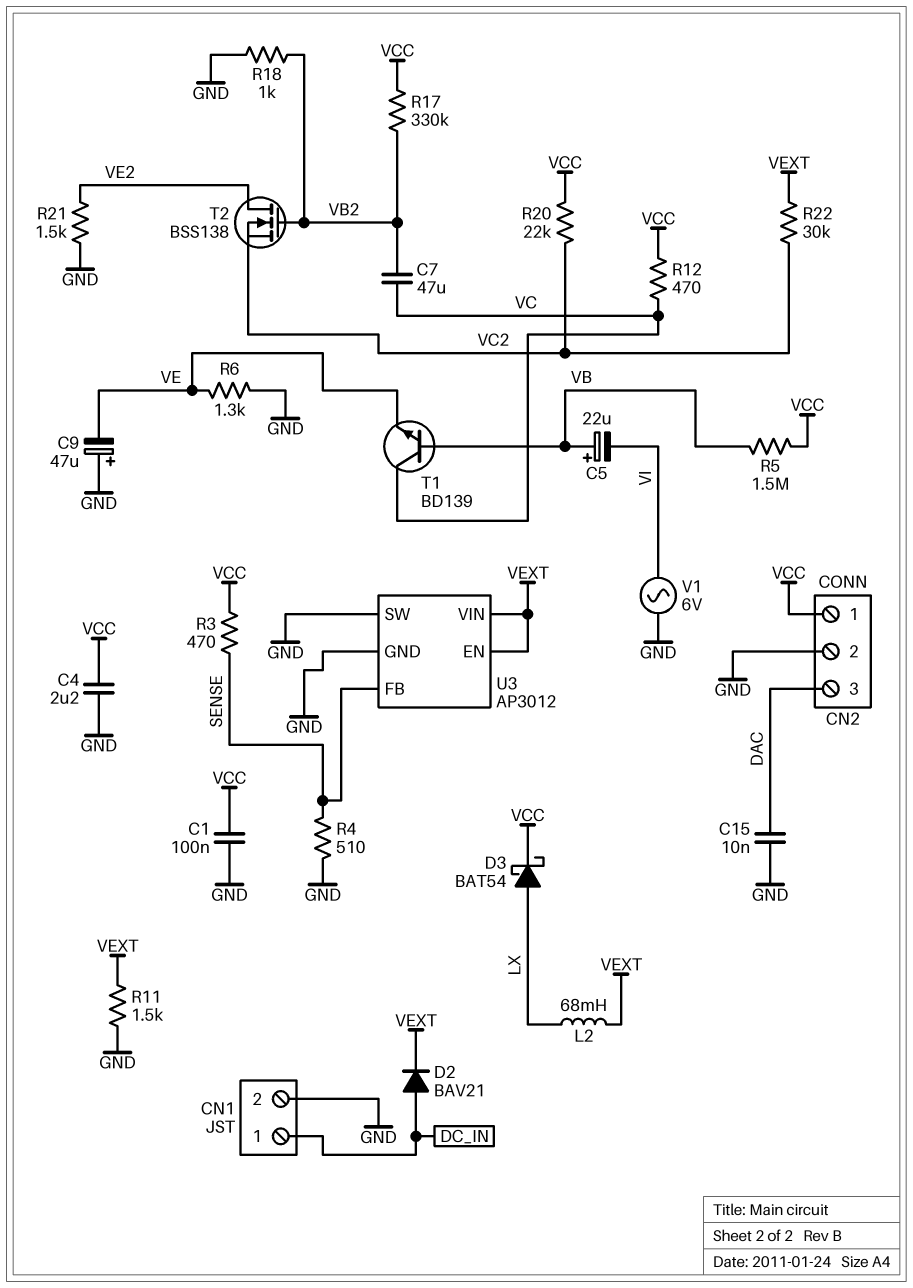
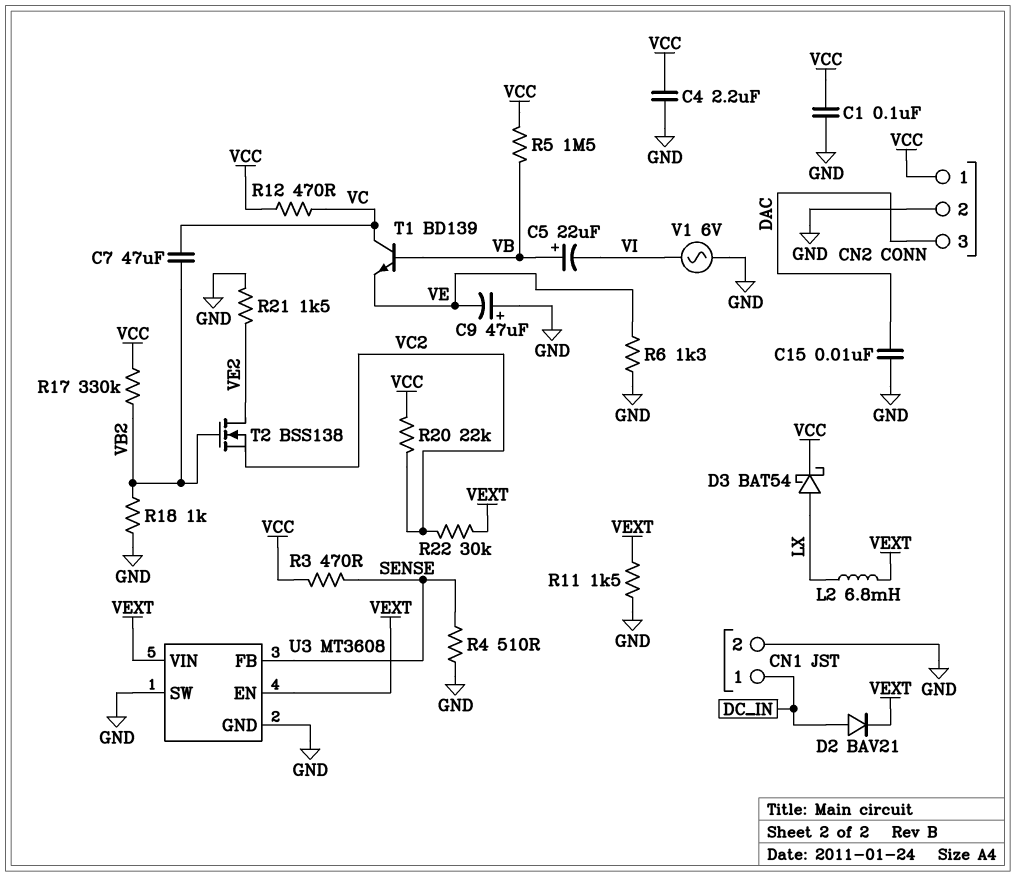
L2: 68mH (LX, VEXT) -> 6.8mH (LX, VEXT)
U3: AP3012 -> MT3608

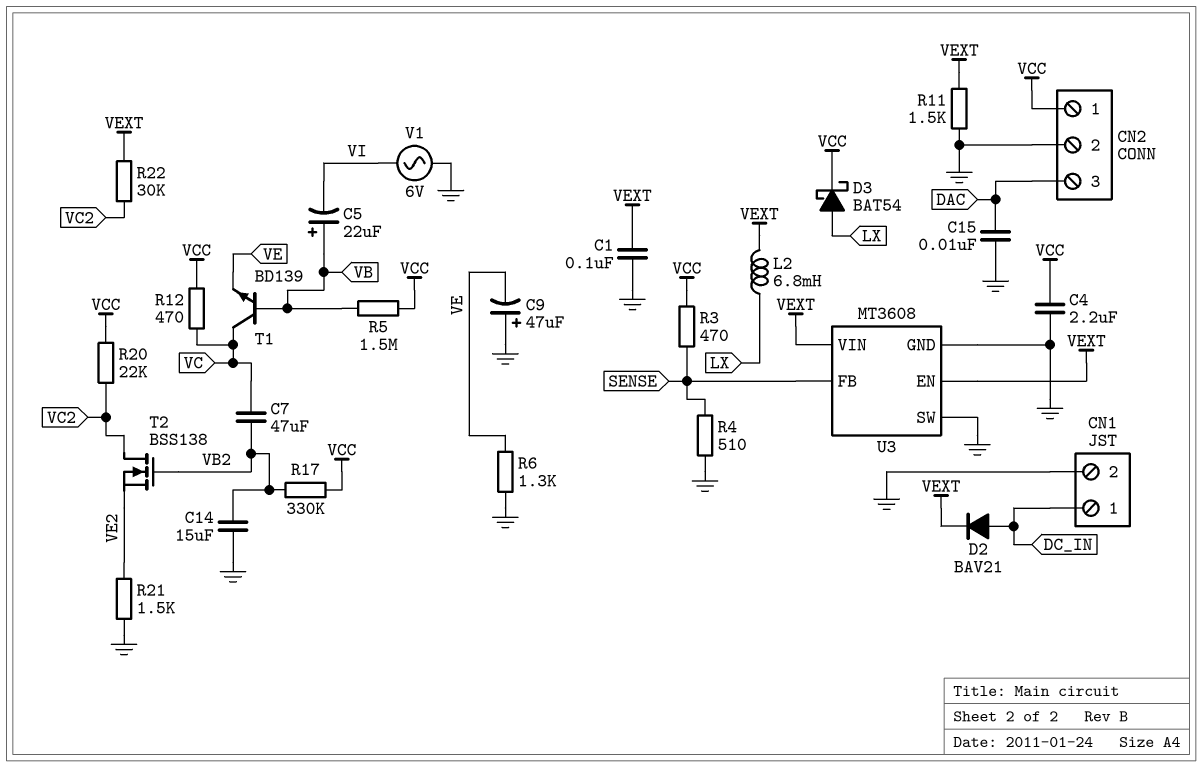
C1: 100nF (GND, VCC) -> 100nF (GND, VEXT)
C14: none -> 15uF (GND, VB2)
R18: 1k (GND, VB2) -> none
T2: NMOS BSS138 (G VB2, D VE2, S VC2) -> NMOS BSS138 (G VB2, D VC2, S VE2)

